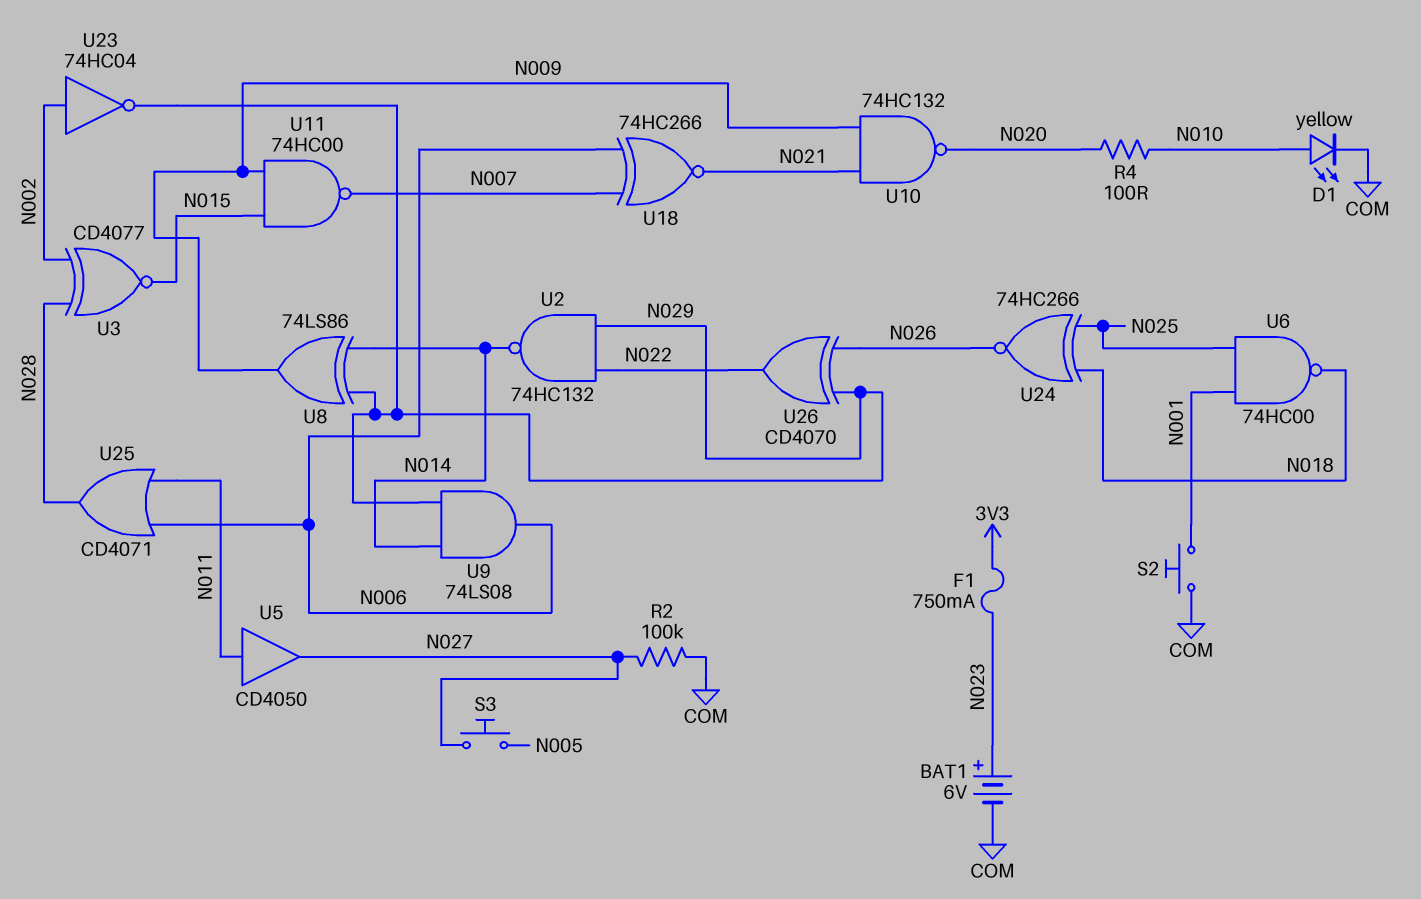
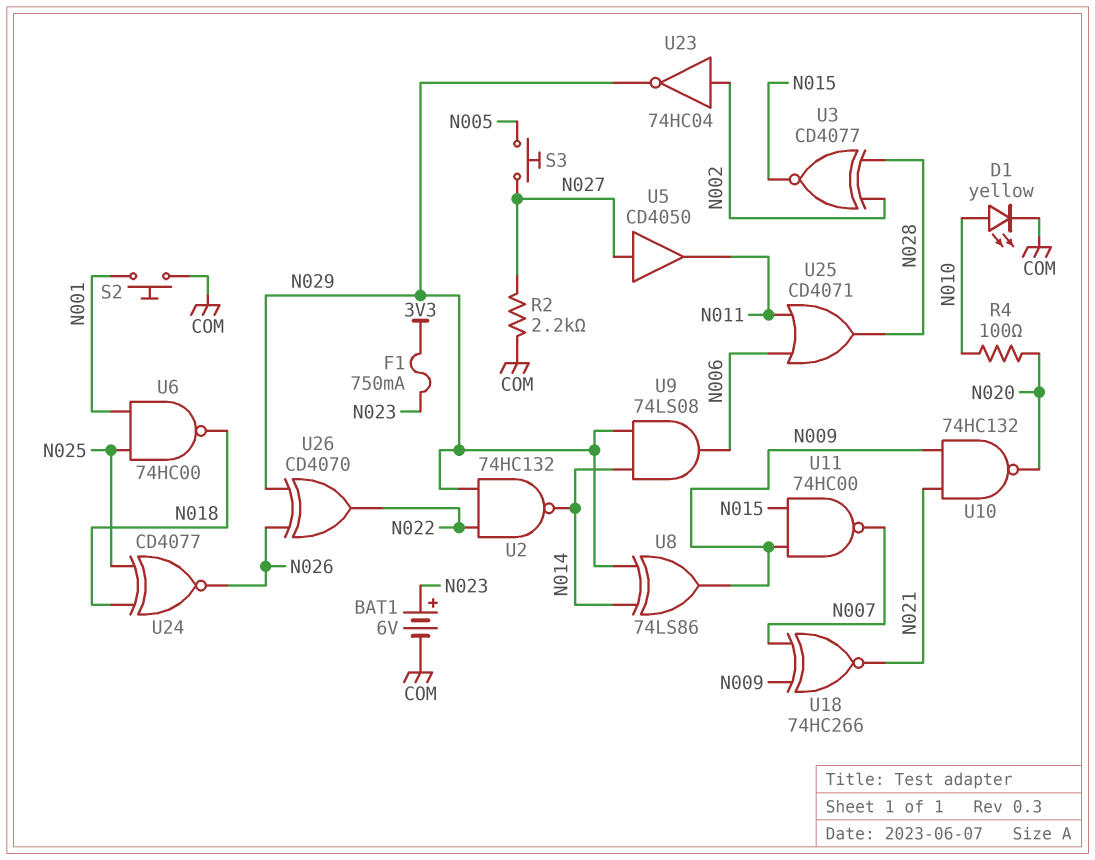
R2: 100k (COM, N027) -> 2.2k (COM, N027)
U5: buffer CD4050 (in N011, out N027) -> buffer CD4050 (in N027, out N011)
U18: XNOR 74HC266 (in N006, in N007, out N021) -> XNOR 74HC266 (in N007, in N009, out N021)
U24: XNOR 74HC266 (in N018, in N025, out N026) -> XNOR CD4077 (in N018, in N025, out N026)

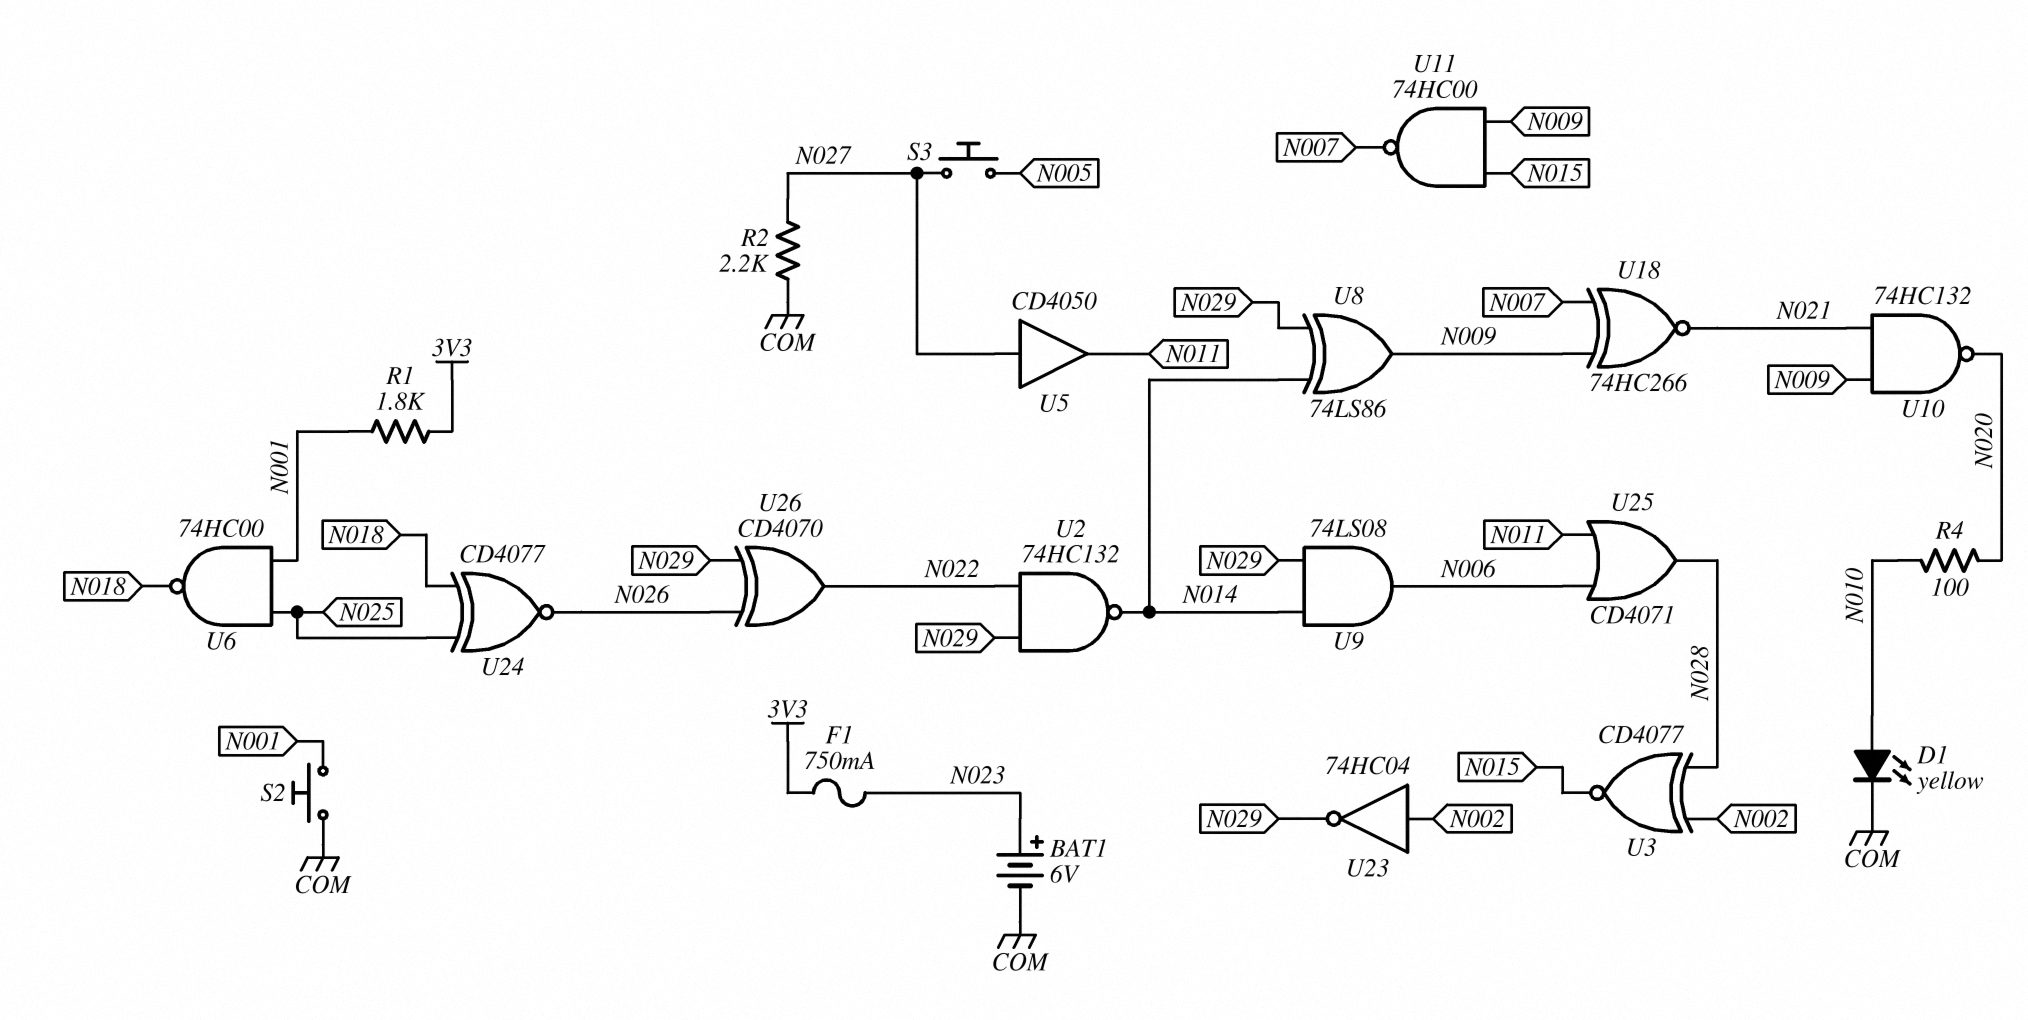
R1: none -> 1.8k (3V3, N001)

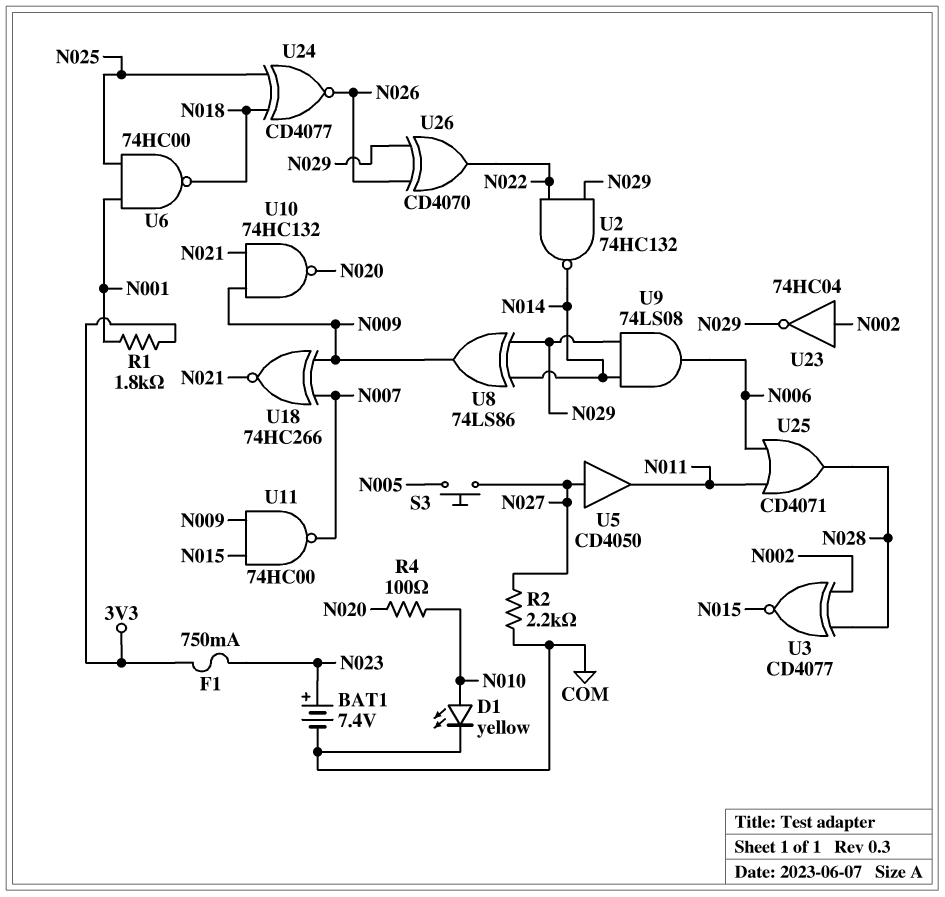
BAT1: 6V (plus N023, minus COM) -> 7.4V (plus N023, minus COM)
S2: button (COM, N001) -> none

